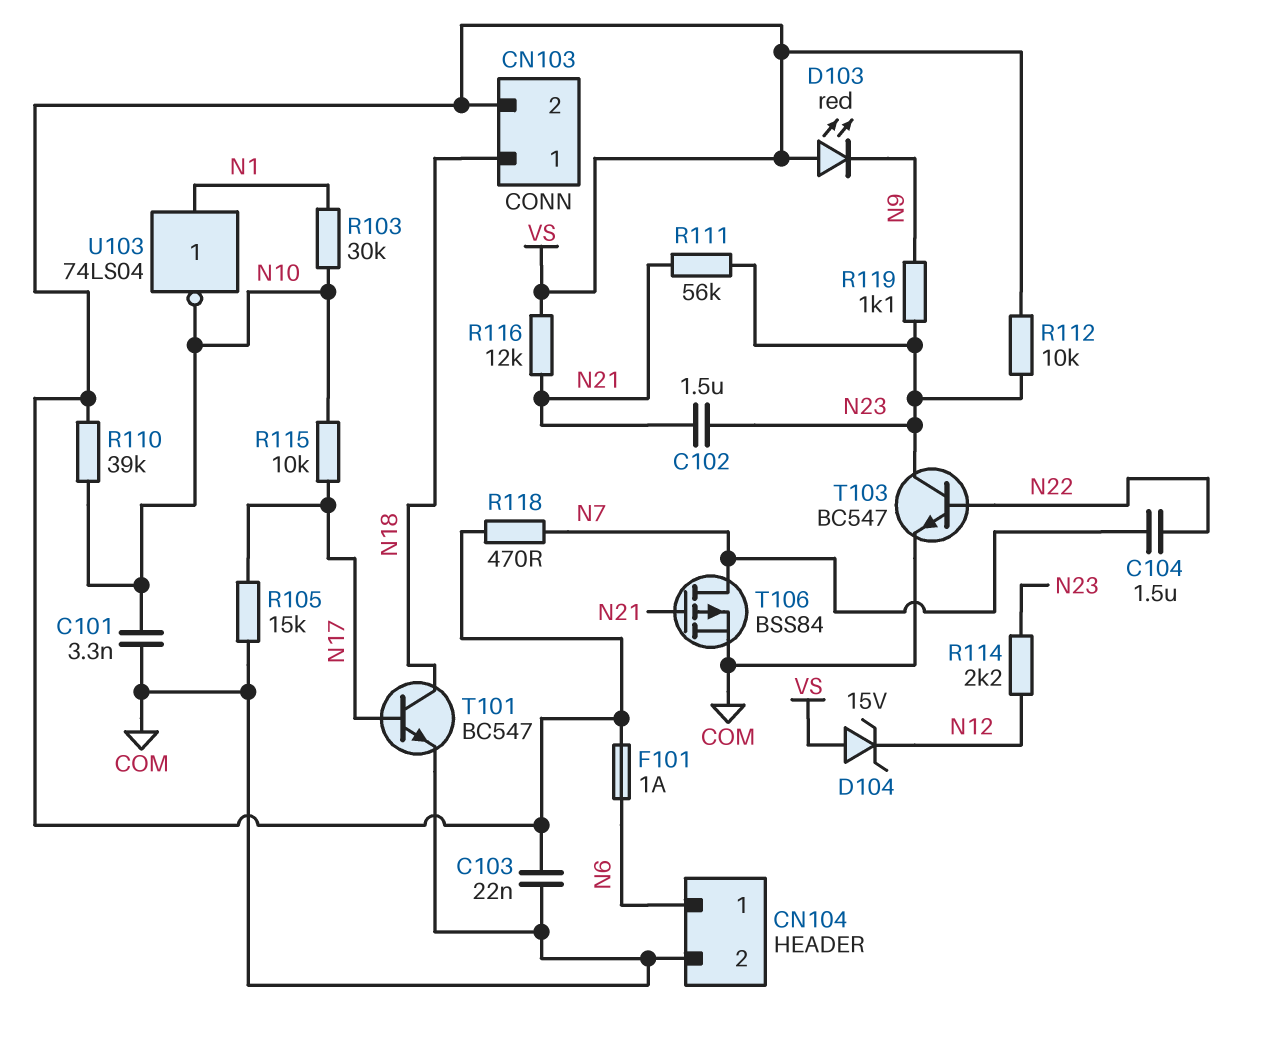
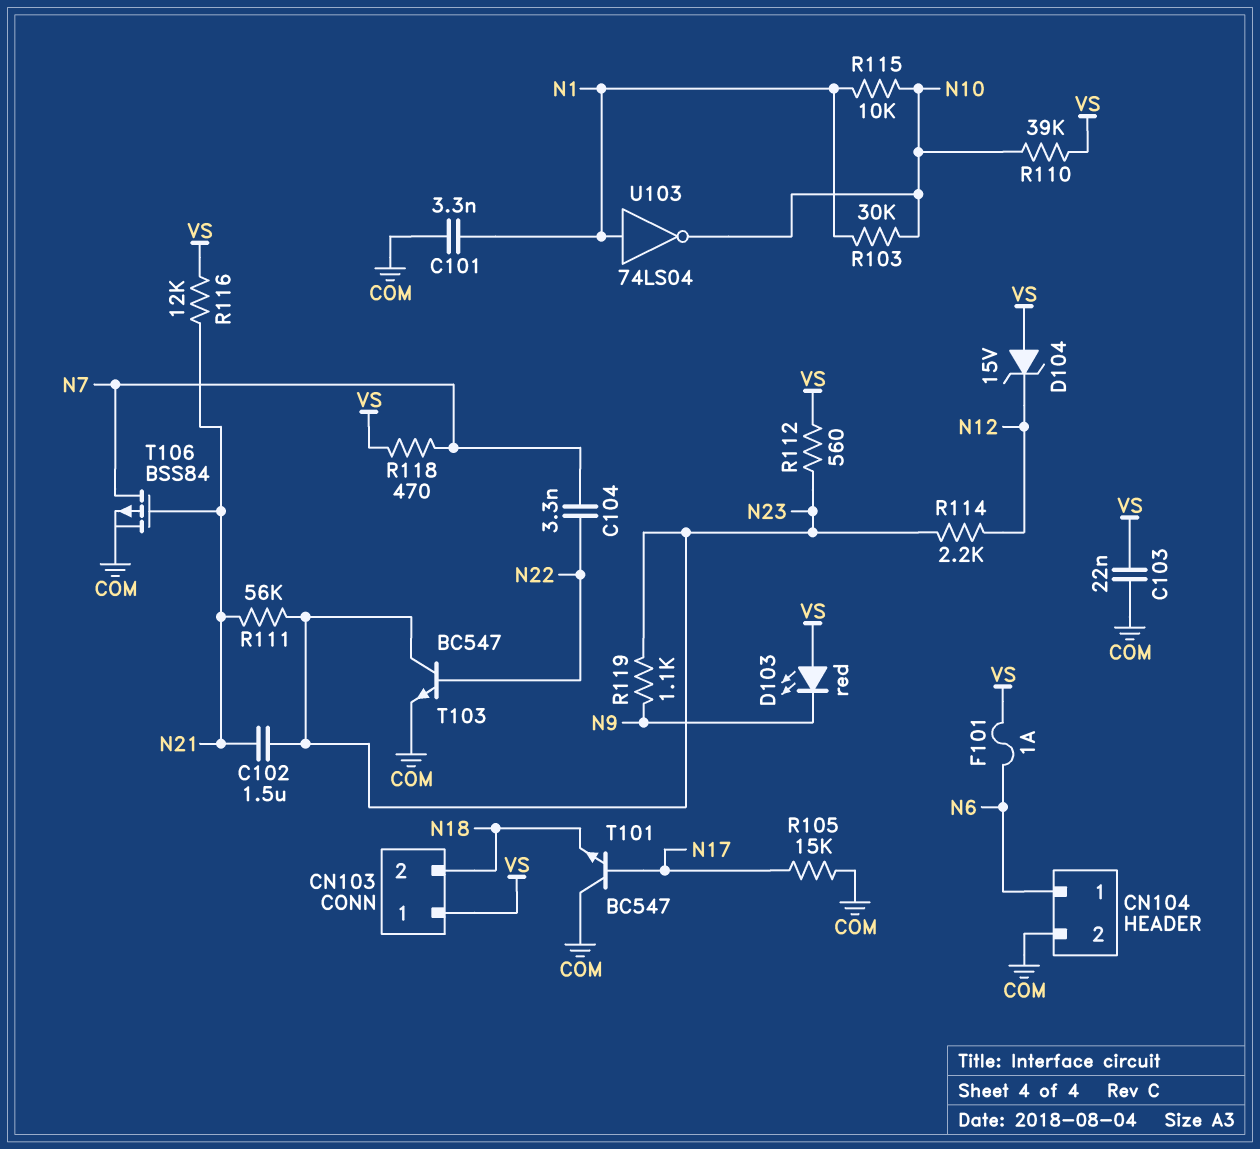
C101: 3.3nF (COM, N10) -> 3.3nF (COM, N1)
C104: 1.5uF (N7, N22) -> 3.3nF (N7, N22)
CN103 pin 1: N18 -> VS
CN103 pin 2: VS -> N18
R112: 10k (N23, VS) -> 560 (N23, VS)
R115: 10k (N10, N17) -> 10k (N1, N10)
T101: NPN BC547 (B N17, C N18, E COM) -> NPN BC547 (B N17, C COM, E N18)

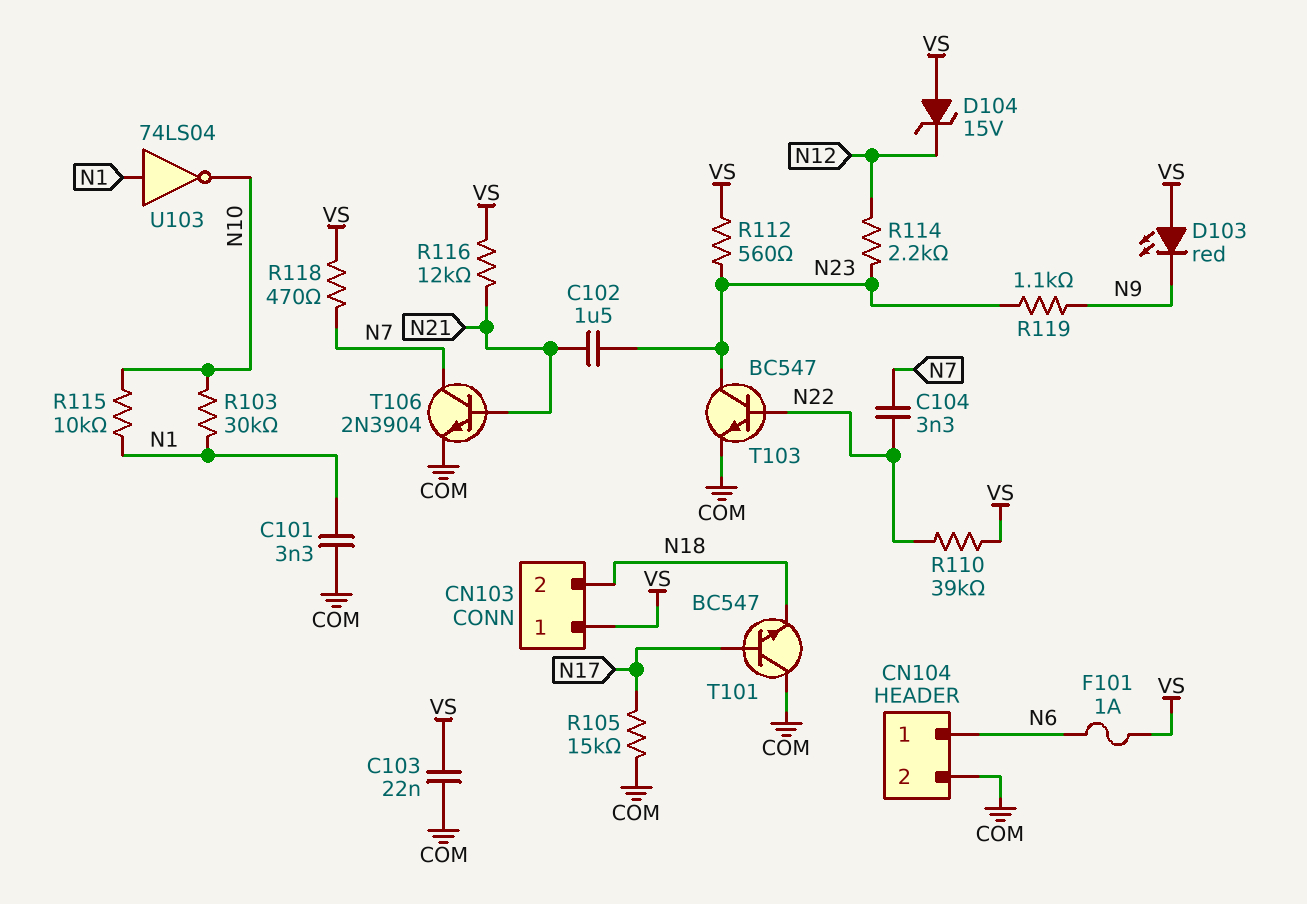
R110: 39k (N10, VS) -> 39k (N22, VS)
R111: 56k (N21, N23) -> none
T106: PMOS BSS84 (G N21, D N7, S COM) -> NPN 2N3904 (B N21, C N7, E COM)

